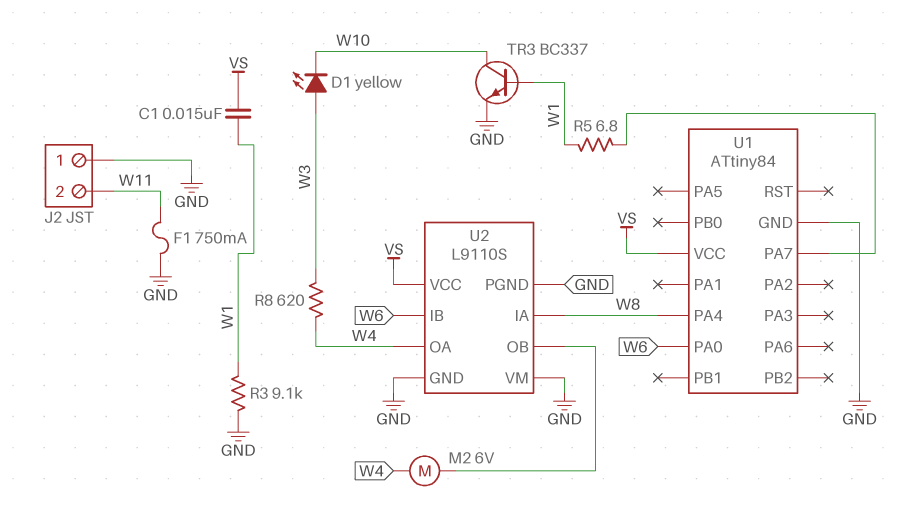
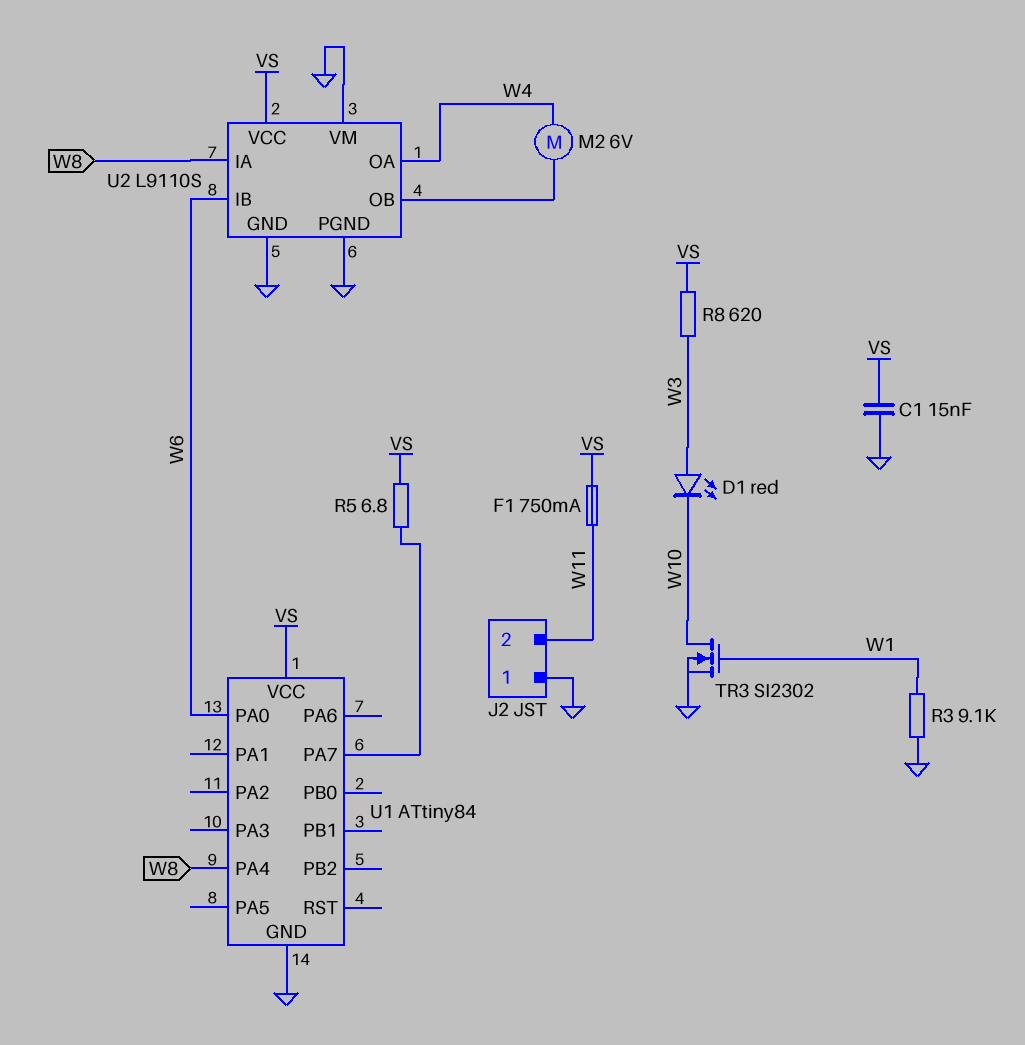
C1: 15nF (VS, W1) -> 15nF (GND, VS)
D1: LED yellow (A W3, K W10) -> LED red (A W3, K W10)
F1: 750mA (GND, W11) -> 750mA (VS, W11)
R5: 6.8 (U1/PA7, W1) -> 6.8 (U1/PA7, VS)
R8: 620 (W3, W4) -> 620 (VS, W3)
TR3: NPN BC337 (B W1, C W10, E GND) -> NMOS SI2302 (G W1, D W10, S GND)

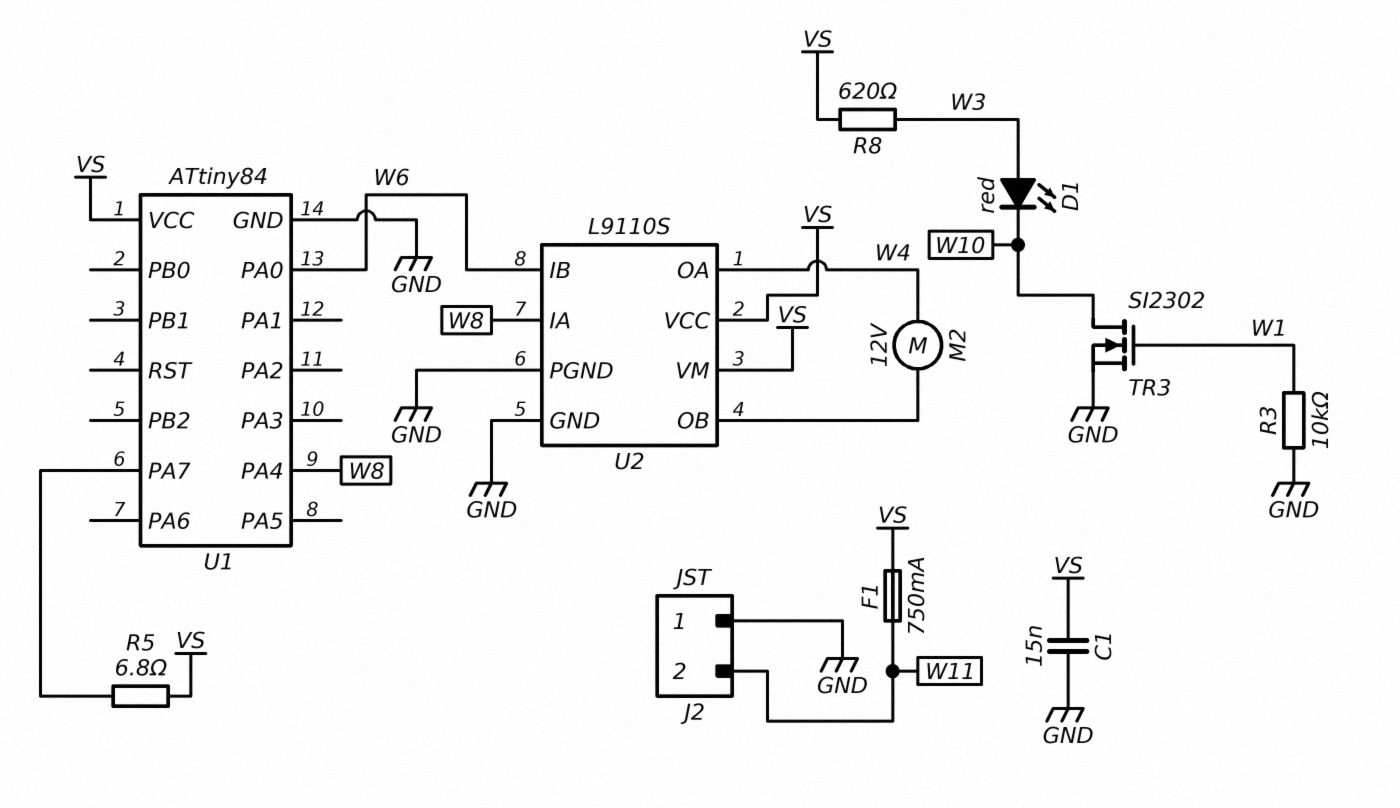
M2: motor 6V (U2/OB, W4) -> motor 12V (U2/OB, W4)
R3: 9.1k (GND, W1) -> 10k (GND, W1)
U2 pin VM: GND -> VS

